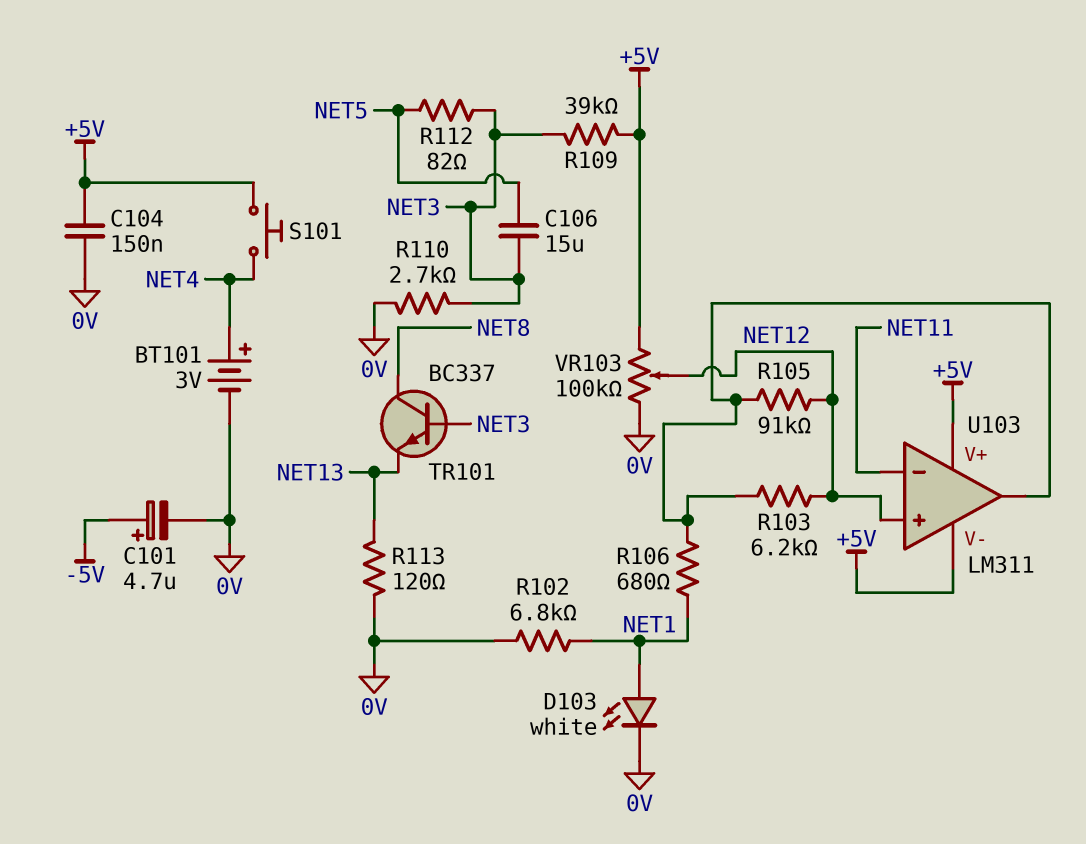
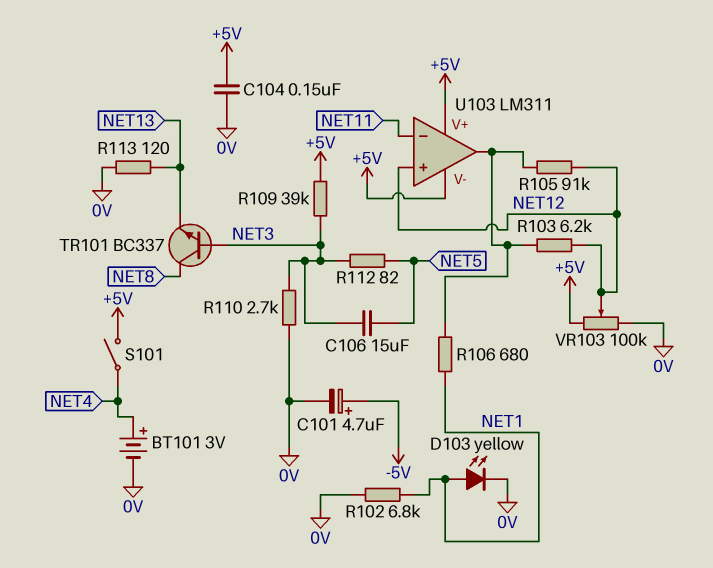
D103: LED white (A NET1, K 0V) -> LED yellow (A NET1, K 0V)
S101: button (+5V, NET4) -> switch (+5V, NET4)

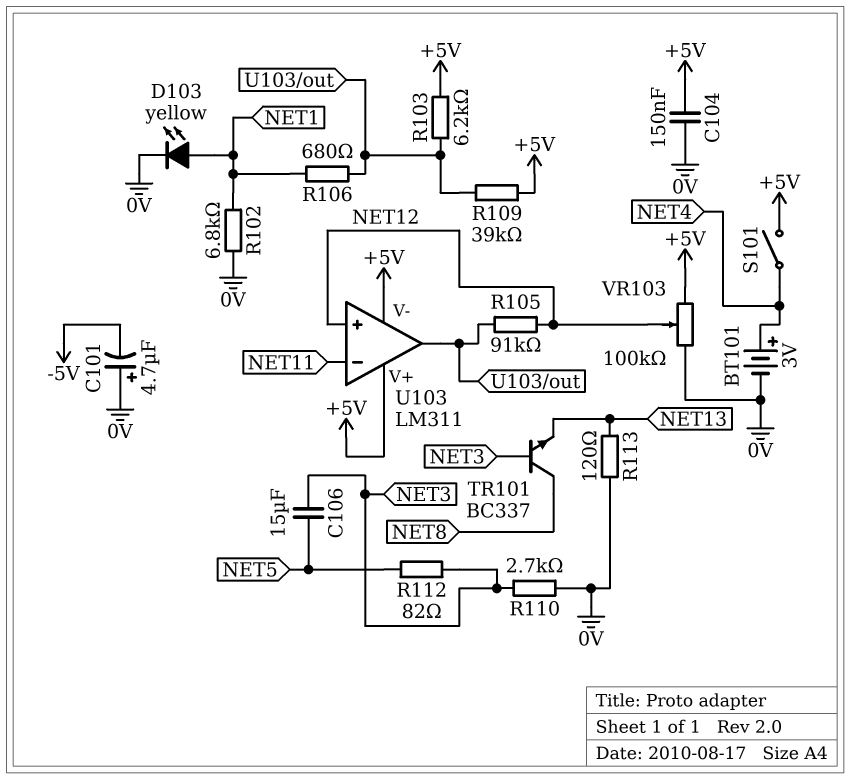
C101: 4.7uF (plus -5V, minus 0V) -> 4.7uF (plus 0V, minus -5V)
R103: 6.2k (NET12, U103/out) -> 6.2k (+5V, U103/out)
R109: 39k (+5V, NET3) -> 39k (+5V, U103/out)

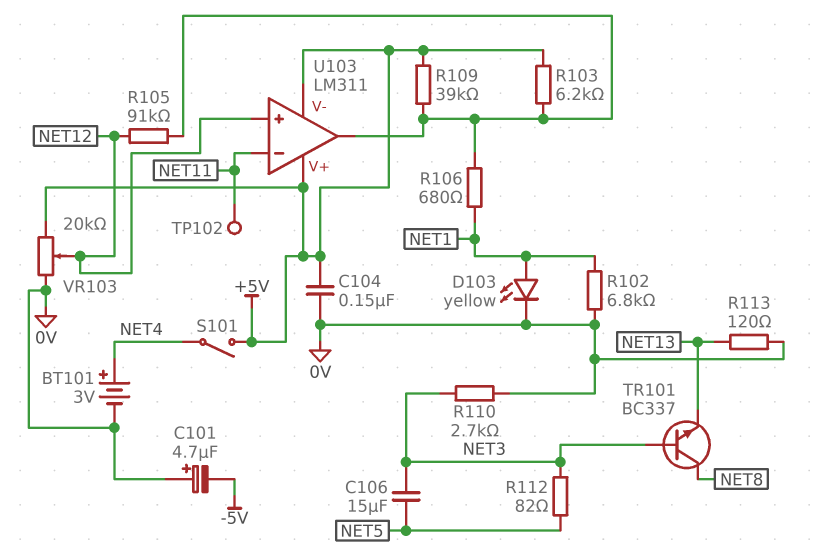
TP102: none -> test point (NET11)
VR103: 100k (+5V, 0V, wiper NET12) -> 20k (+5V, 0V, wiper NET12)

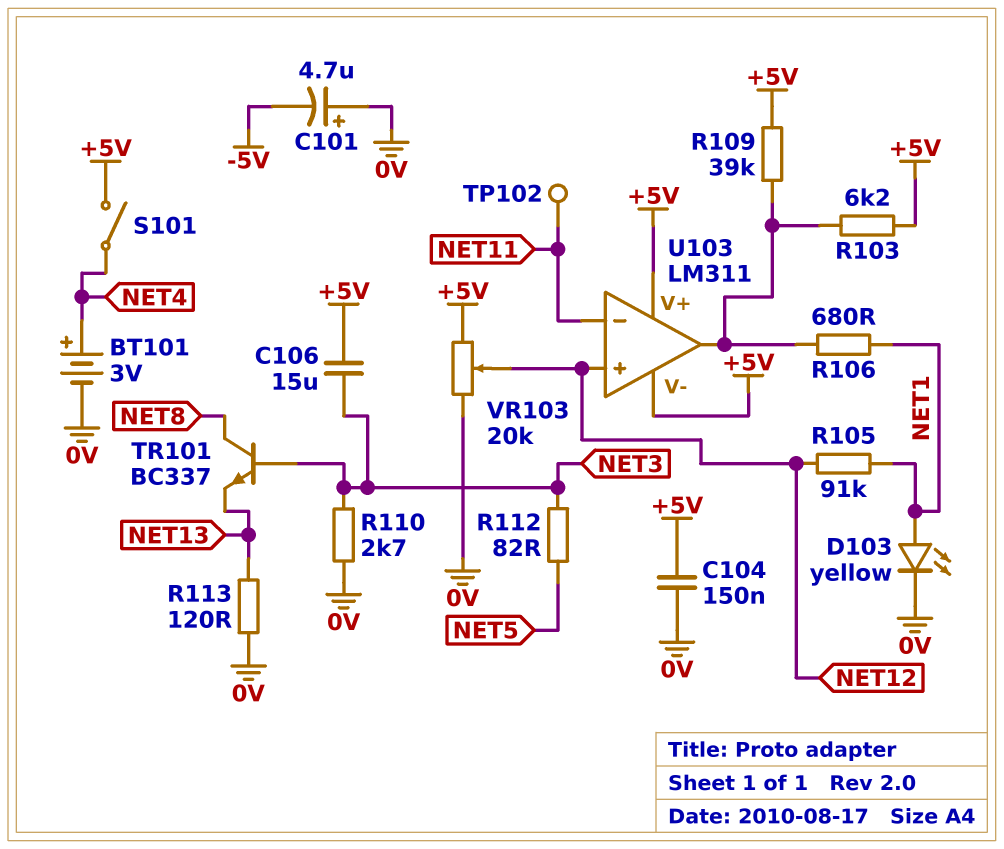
C106: 15uF (NET3, NET5) -> 15uF (+5V, NET3)
R102: 6.8k (0V, NET1) -> none
R105: 91k (NET12, U103/out) -> 91k (NET1, NET12)

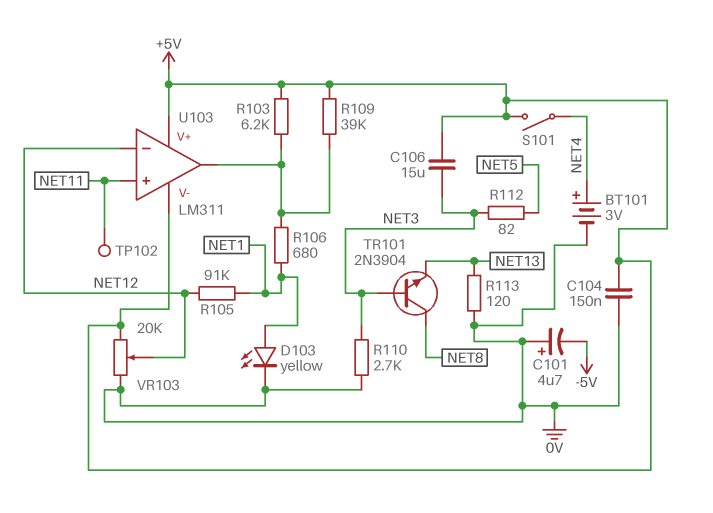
TR101: NPN BC337 (B NET3, C NET8, E NET13) -> NPN 2N3904 (B NET3, C NET8, E NET13)
U103 pin in+: NET12 -> NET11
U103 pin in-: NET11 -> NET12

